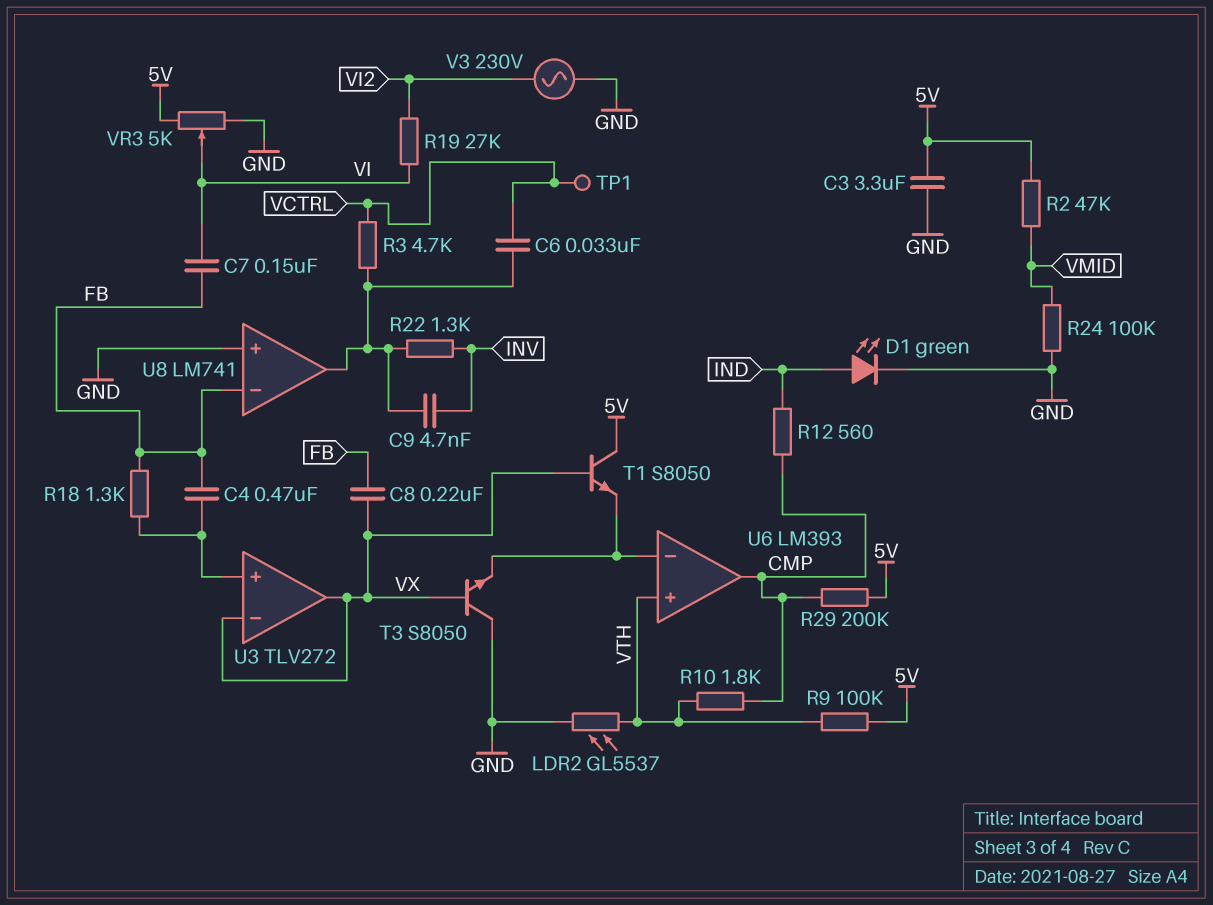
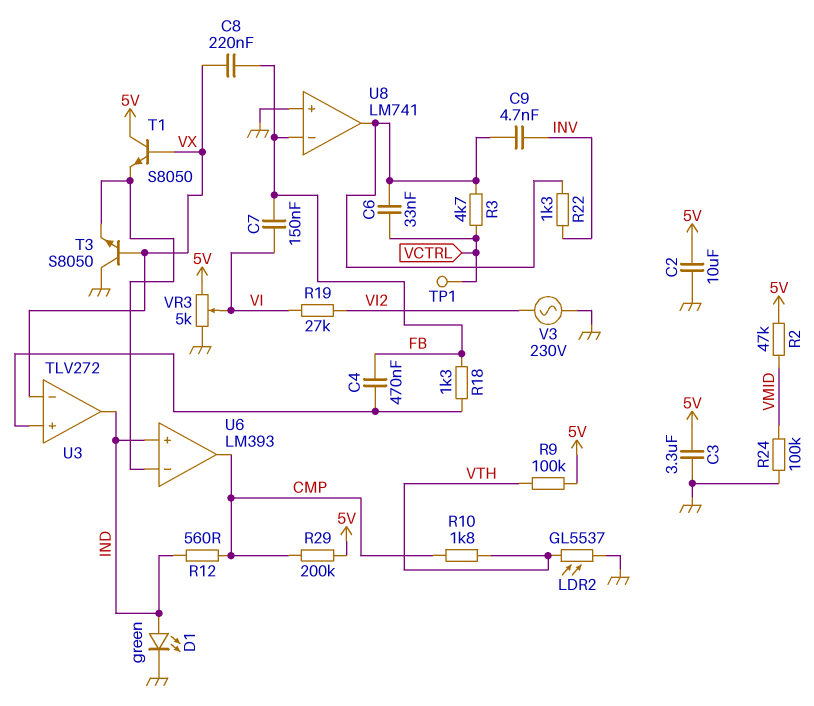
C2: none -> 10uF (5V, GND)
U3 pin out: VX -> IND
U6 pin in+: VTH -> IND

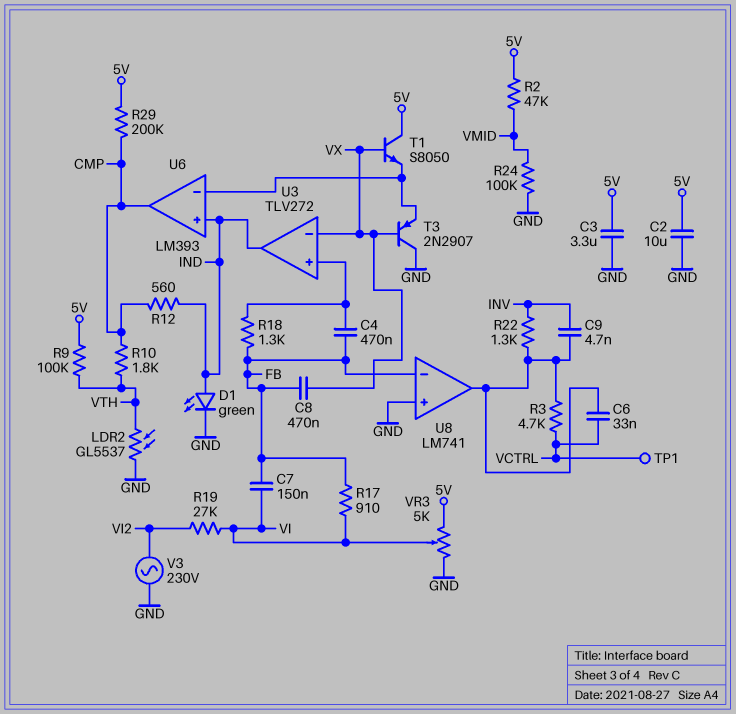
C8: 220nF (FB, VX) -> 470nF (FB, VX)
R17: none -> 910 (FB, VI)
T3: NPN S8050 (B VX, C GND, E U6/in-) -> PNP 2N2907 (B VX, C GND, E U6/in-)

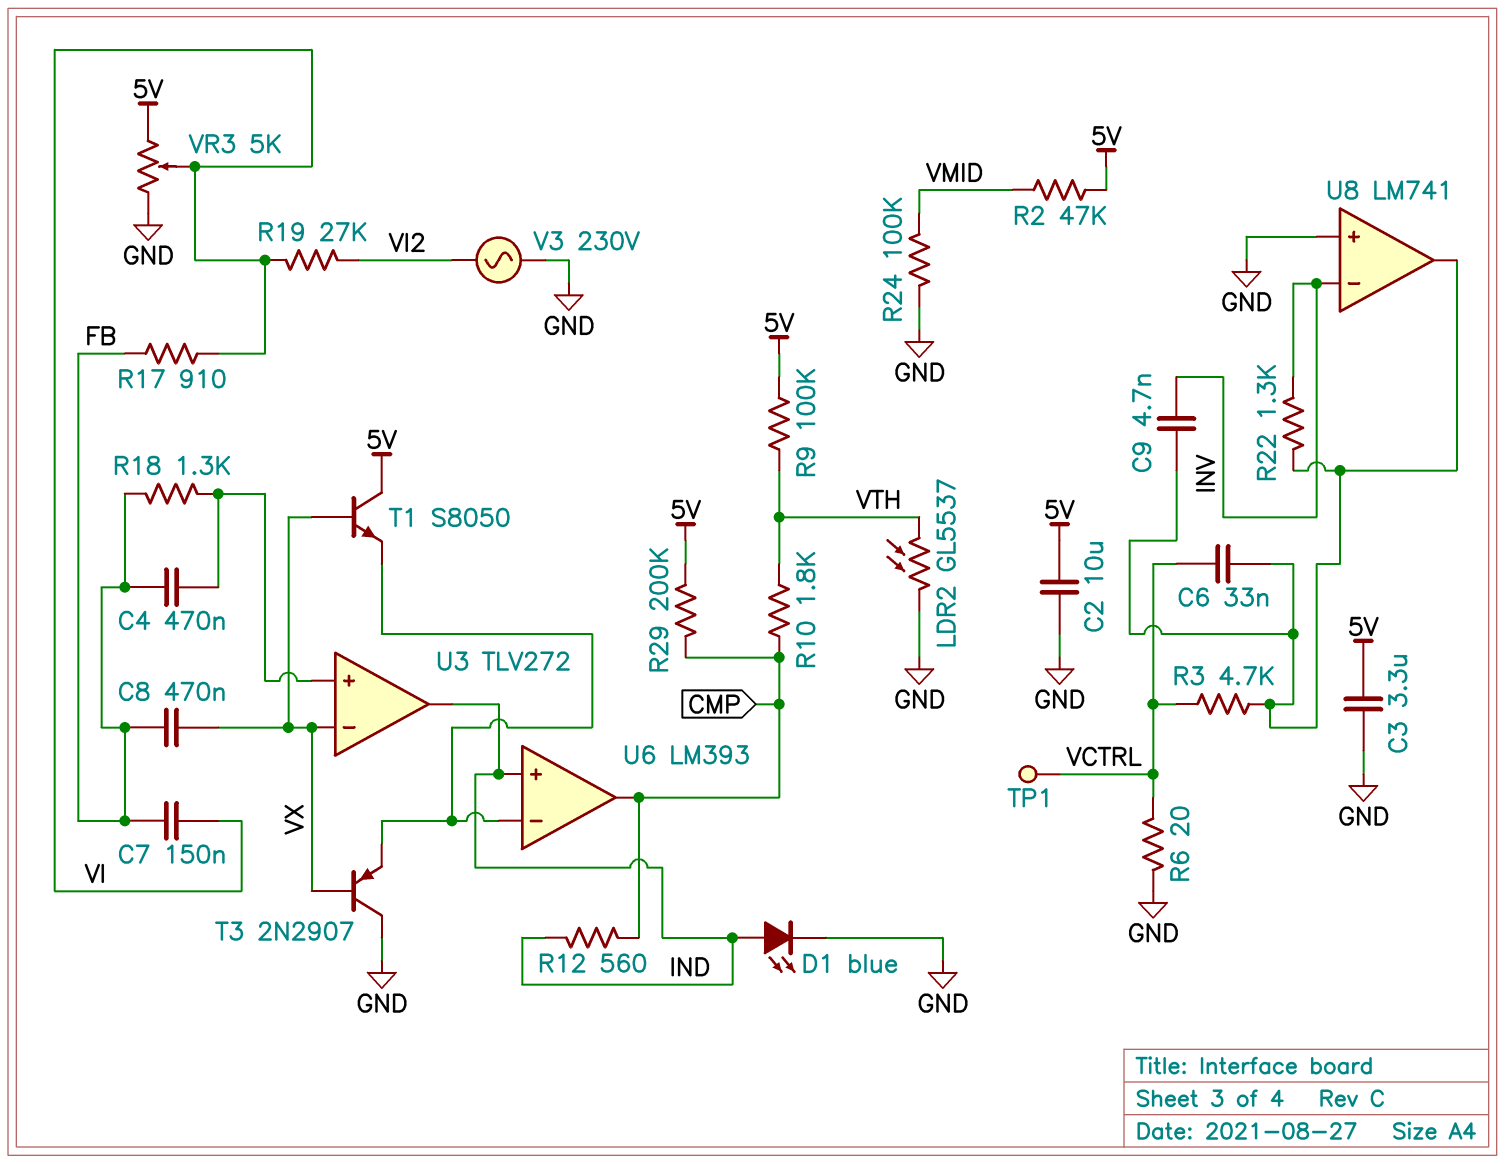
D1: LED green (A IND, K GND) -> LED blue (A IND, K GND)
R6: none -> 20 (GND, VCTRL)
U8 pin in-: FB -> INV

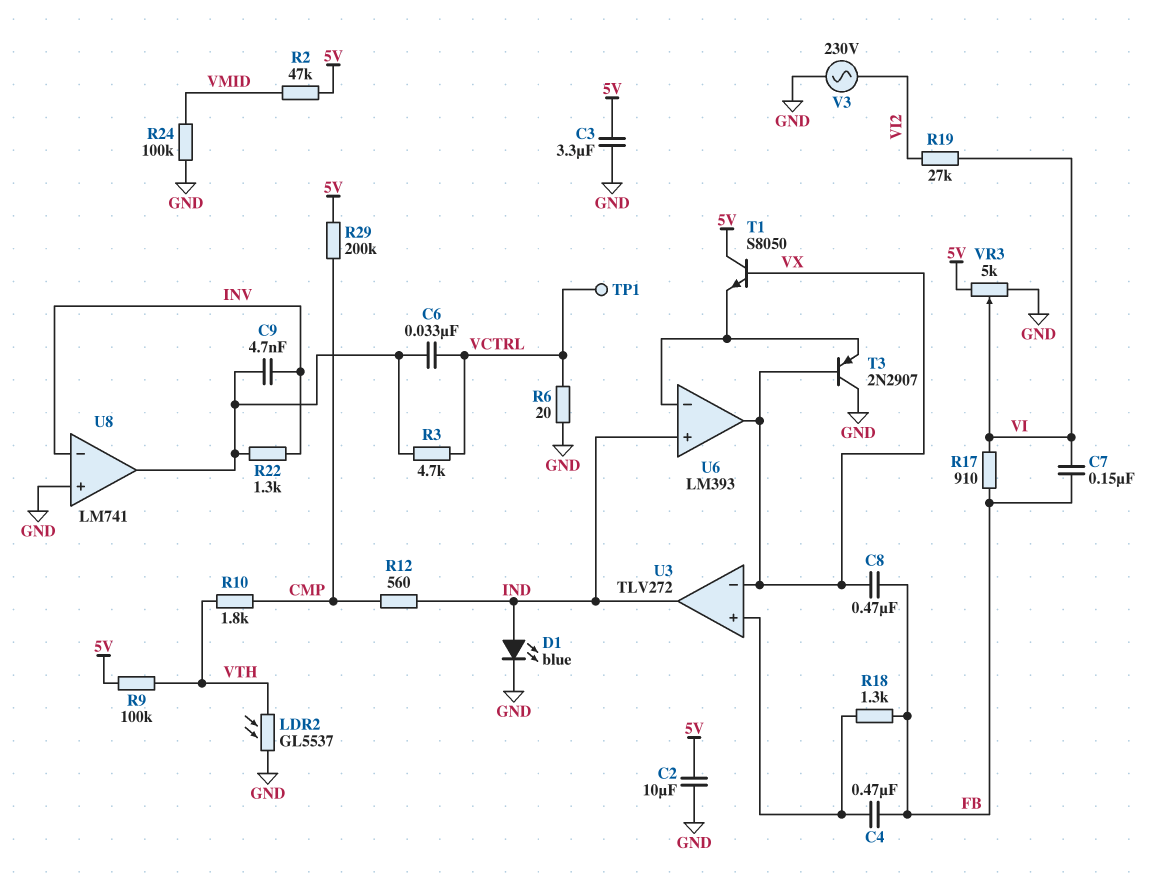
U6 pin out: CMP -> VX

